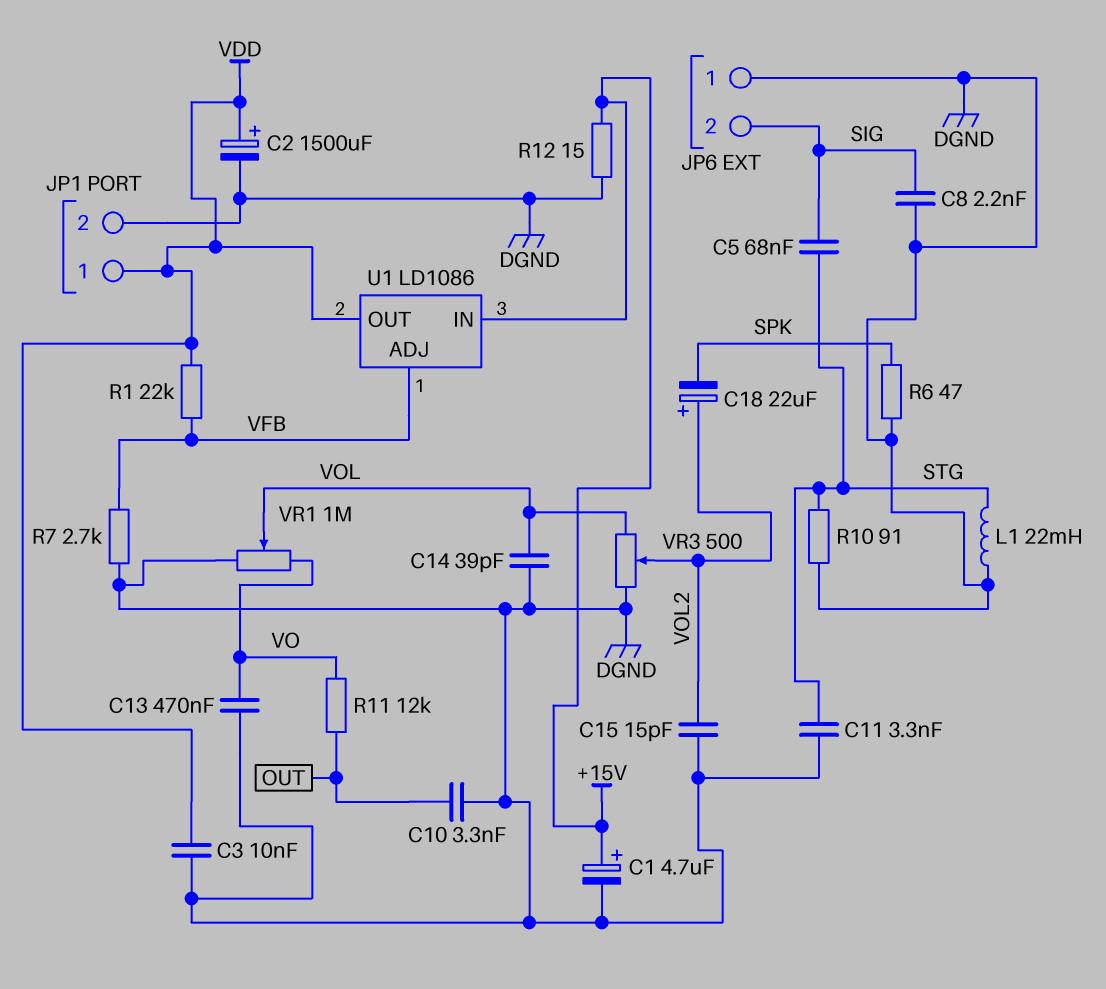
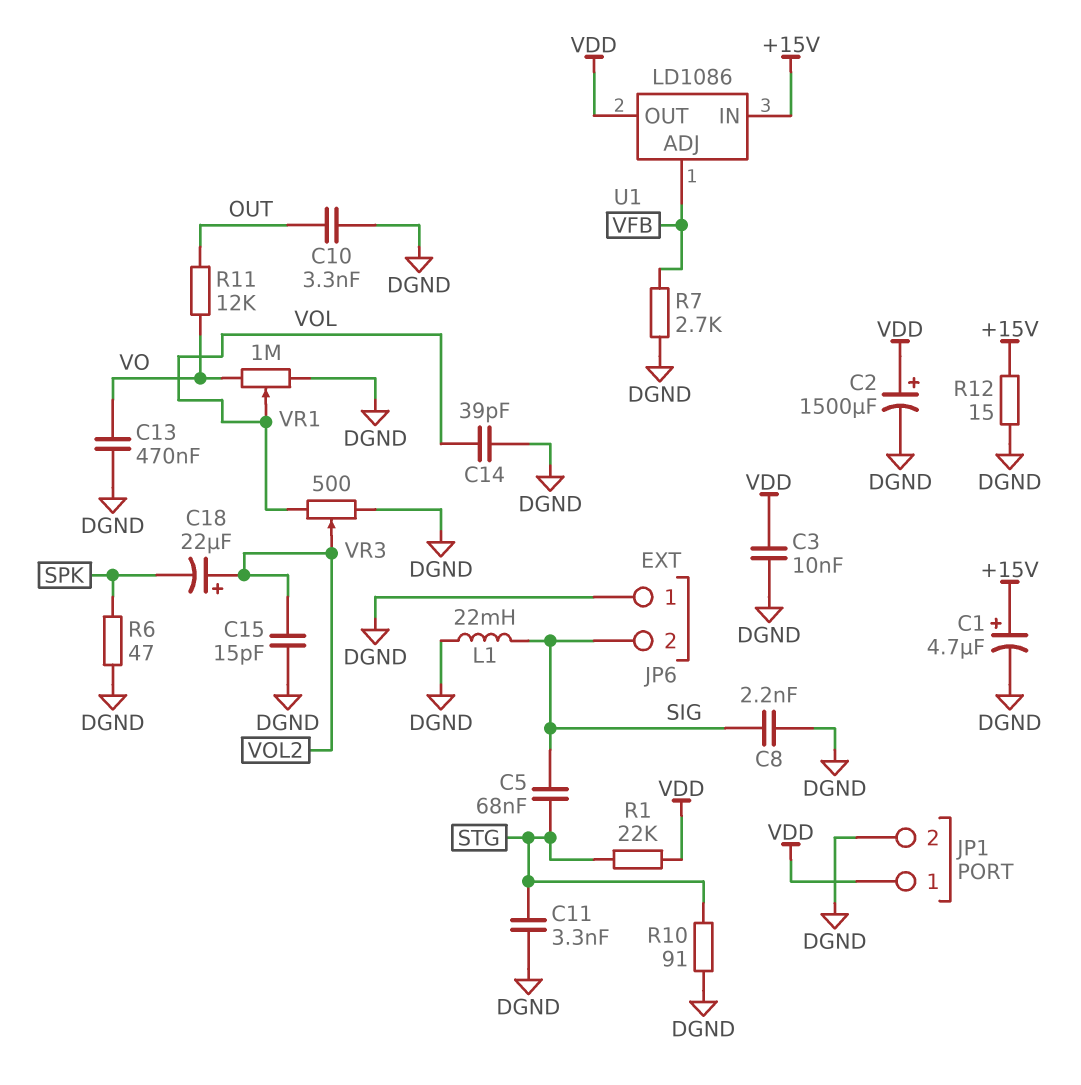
L1: 22mH (DGND, STG) -> 22mH (DGND, SIG)
R1: 22k (VDD, VFB) -> 22k (STG, VDD)

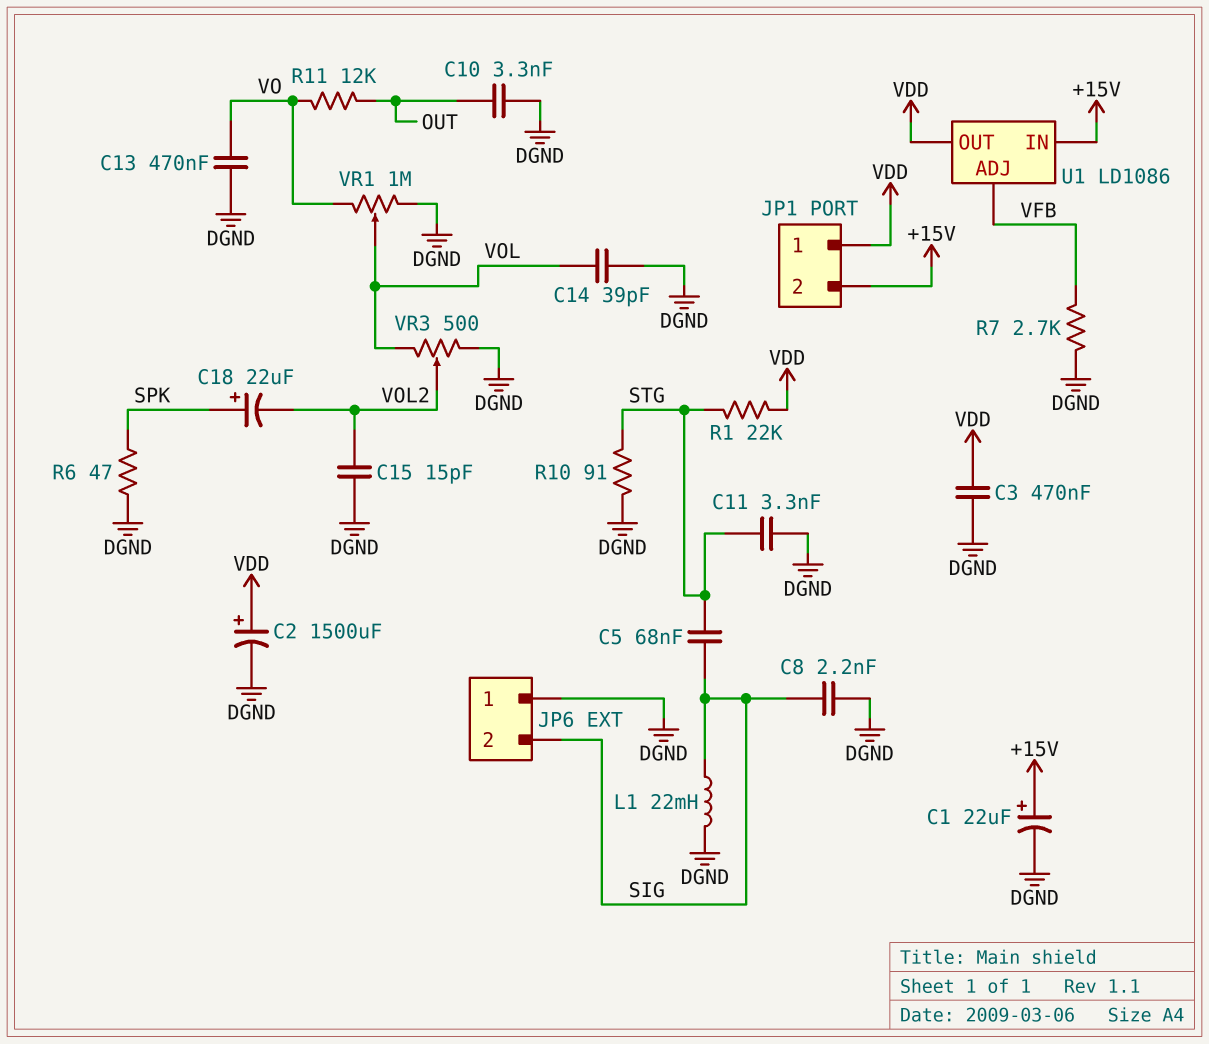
C1: 4.7uF (plus +15V, minus DGND) -> 22uF (plus +15V, minus DGND)
C3: 10nF (DGND, VDD) -> 470nF (DGND, VDD)
C18: 22uF (plus VOL2, minus SPK) -> 22uF (plus SPK, minus VOL2)
JP1 pin 2: DGND -> +15V
R12: 15 (+15V, DGND) -> none

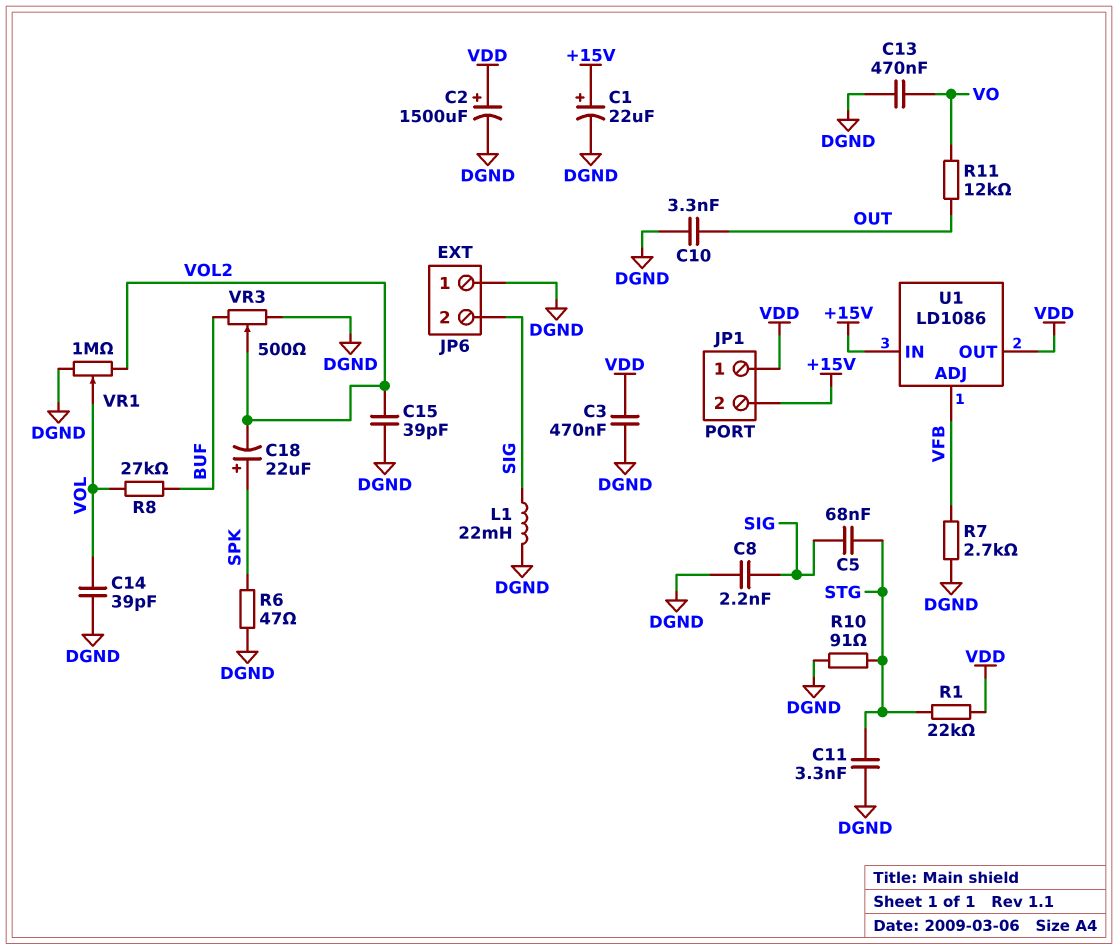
C15: 15pF (DGND, VOL2) -> 39pF (DGND, VOL2)
R8: none -> 27k (BUF, VOL)
VR1: 1M (DGND, VO, wiper VOL) -> 1M (DGND, VOL2, wiper VOL)
VR3: 500 (DGND, VOL, wiper VOL2) -> 500 (BUF, DGND, wiper VOL2)

